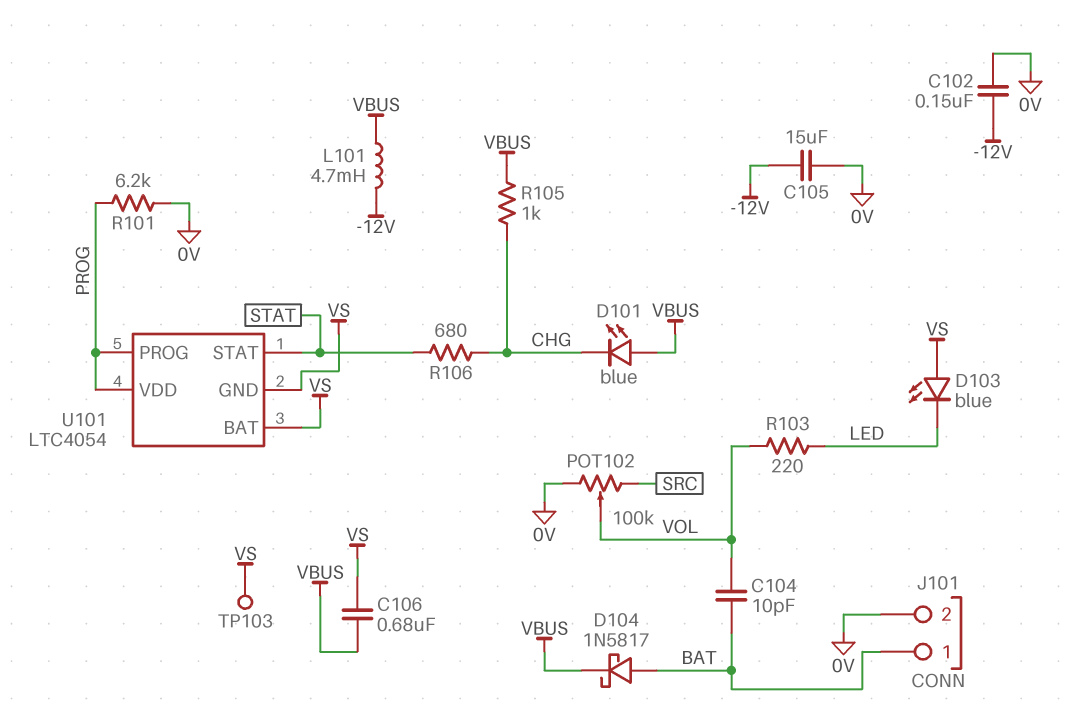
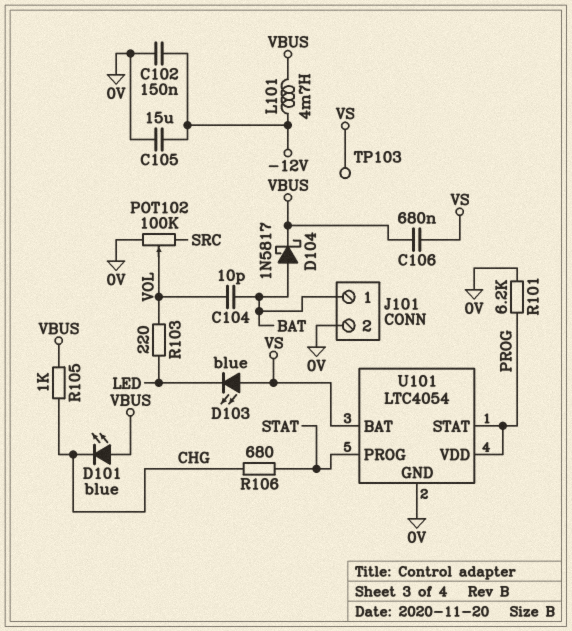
U101 pin GND: VS -> 0V
U101 pin PROG: PROG -> STAT
U101 pin STAT: STAT -> PROG

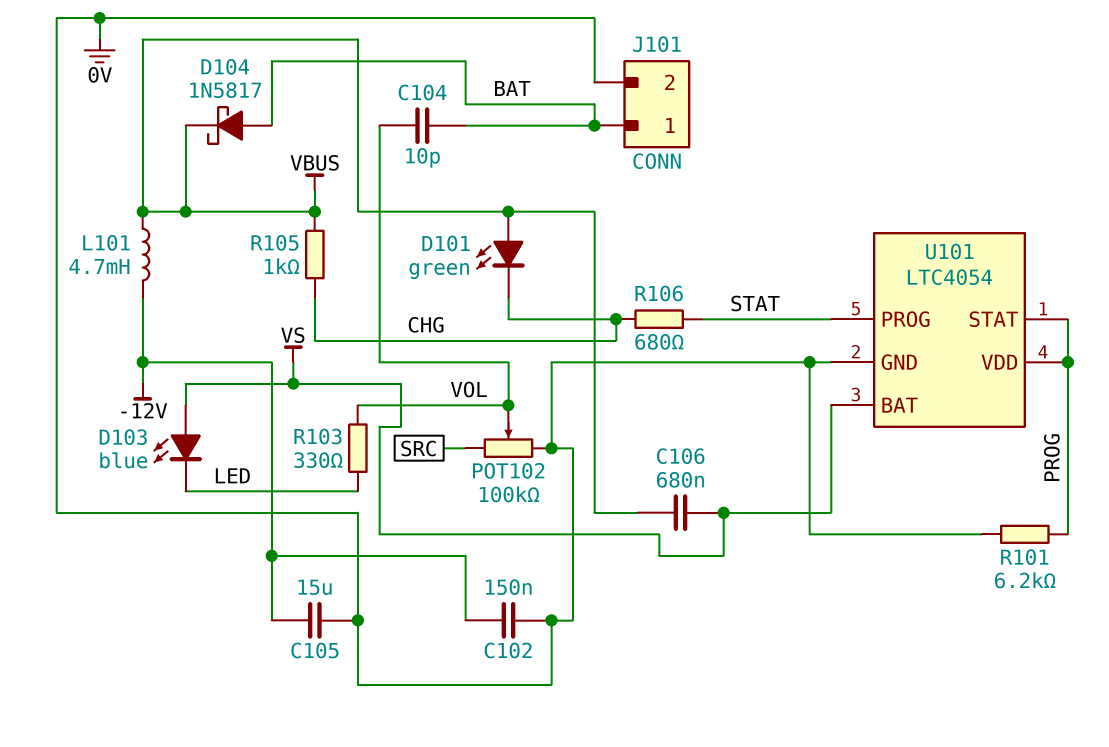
D101: LED blue (A VBUS, K CHG) -> LED green (A VBUS, K CHG)
R103: 220 (LED, VOL) -> 330 (LED, VOL)
TP103: test point (VS) -> none

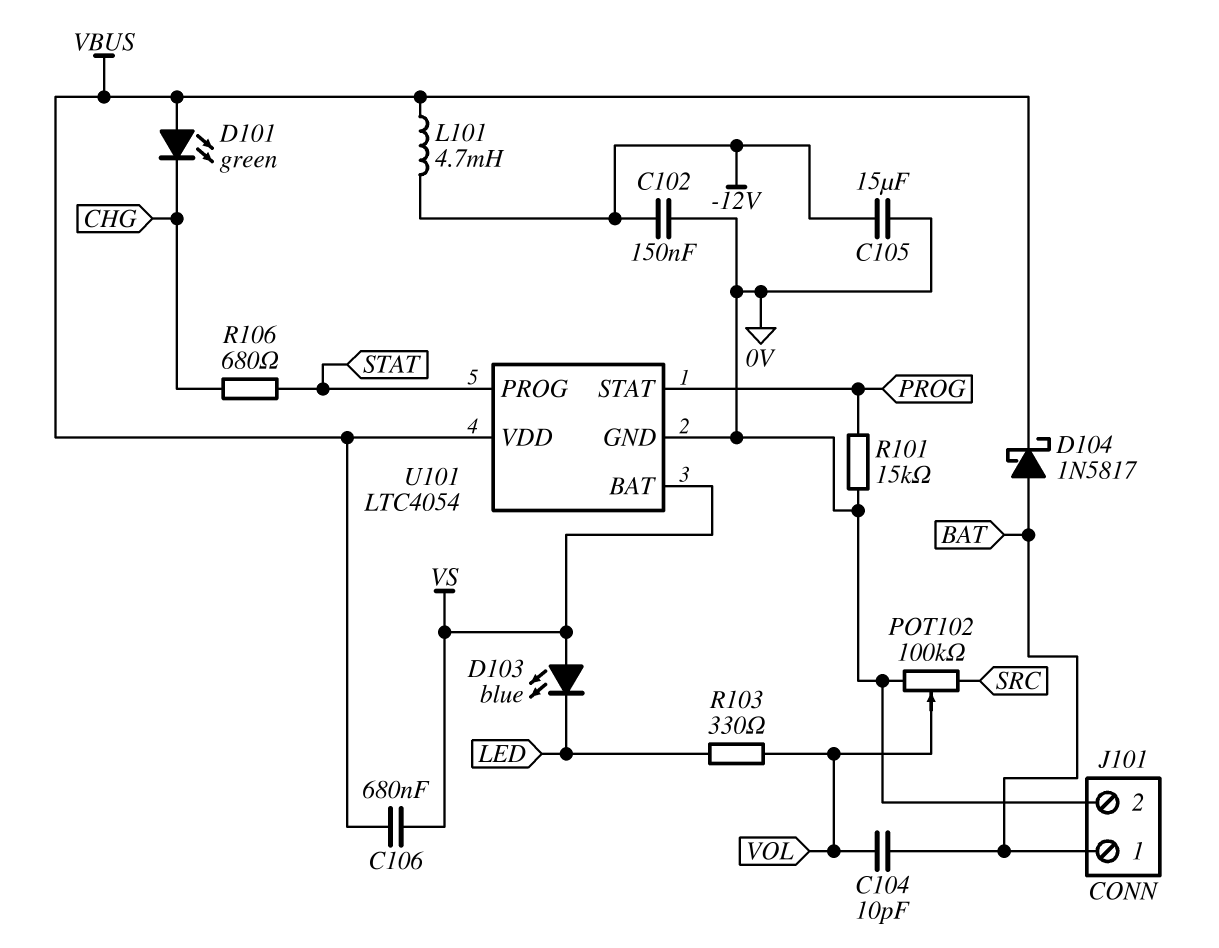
R101: 6.2k (0V, PROG) -> 15k (0V, PROG)
R105: 1k (CHG, VBUS) -> none
U101 pin VDD: PROG -> VBUS

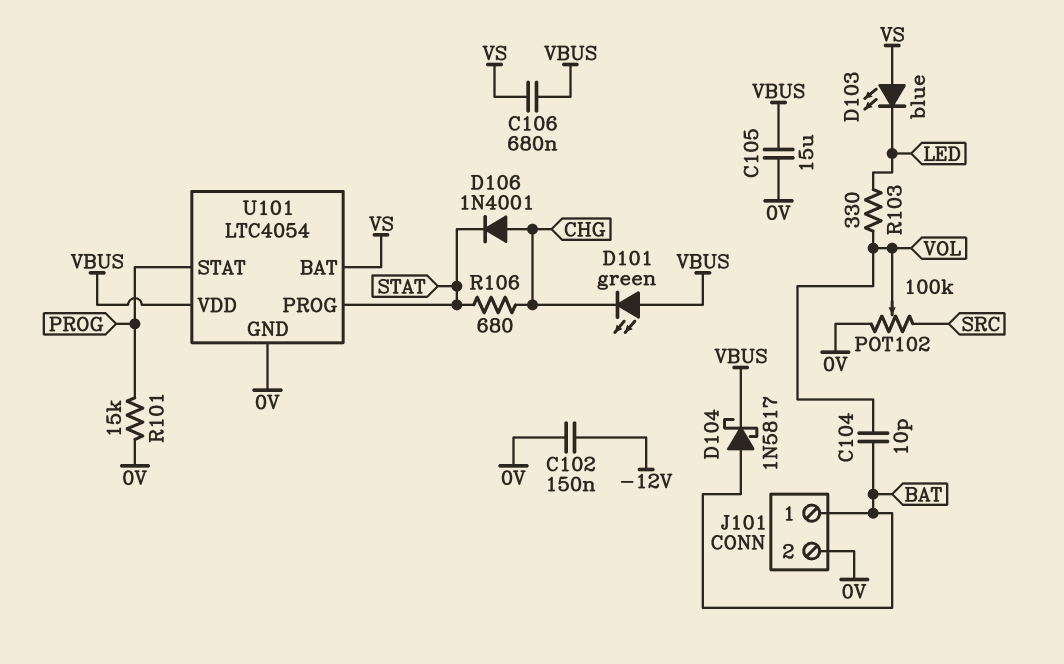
C105: 15uF (-12V, 0V) -> 15uF (0V, VBUS)
D106: none -> diode 1N4001 (A CHG, K STAT)
L101: 4.7mH (-12V, VBUS) -> none

